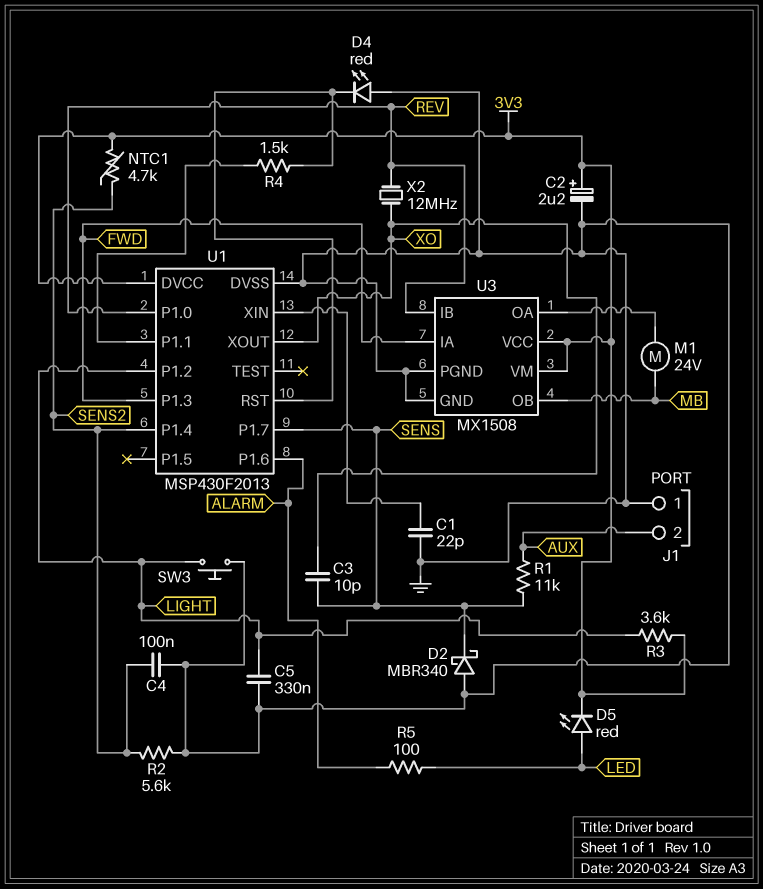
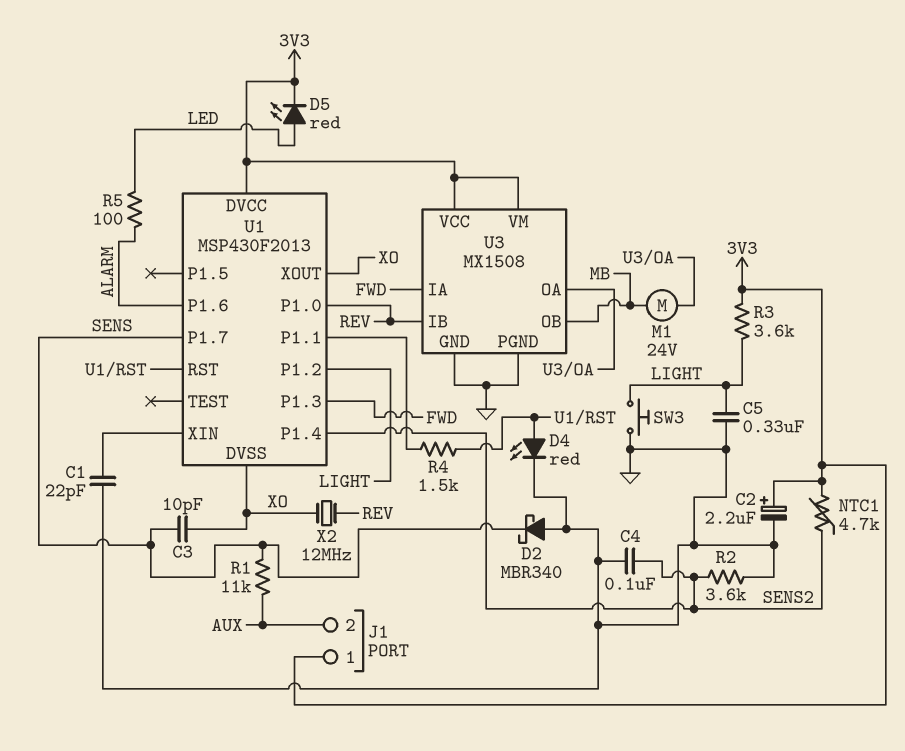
D4: LED red (A GND, K U1/RST) -> LED red (A U1/RST, K GND)
J1 pin 1: GND -> 3V3
R2: 5.6k (GND, SENS2) -> 3.6k (GND, SENS2)
U1 pin DVSS: GND -> XO

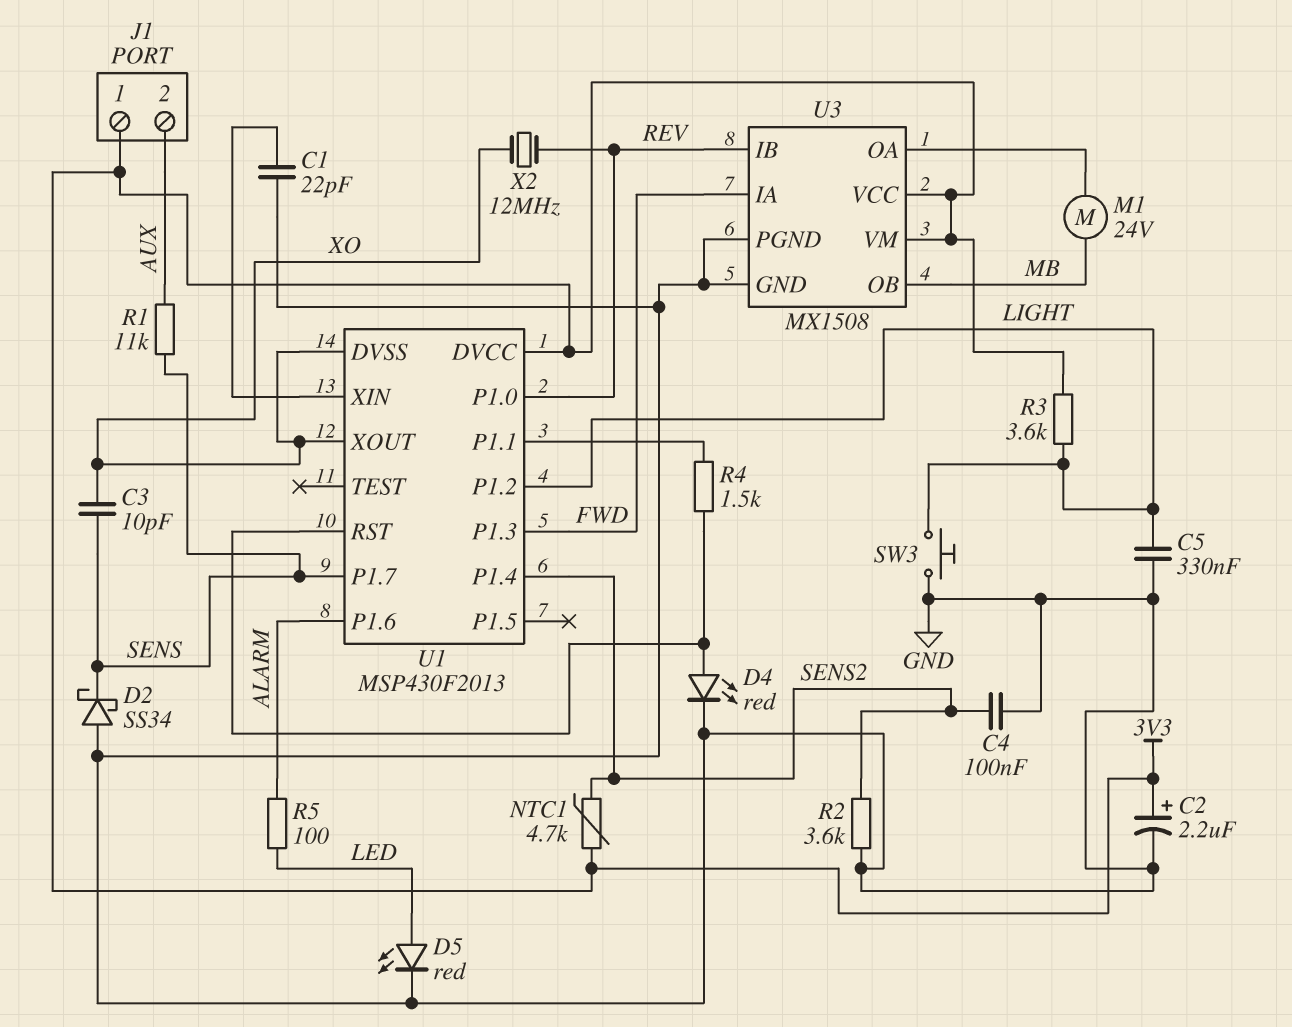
D2: schottky MBR340 (A GND, K SENS) -> schottky SS34 (A GND, K SENS)
D5: LED red (A LED, K 3V3) -> LED red (A LED, K GND)

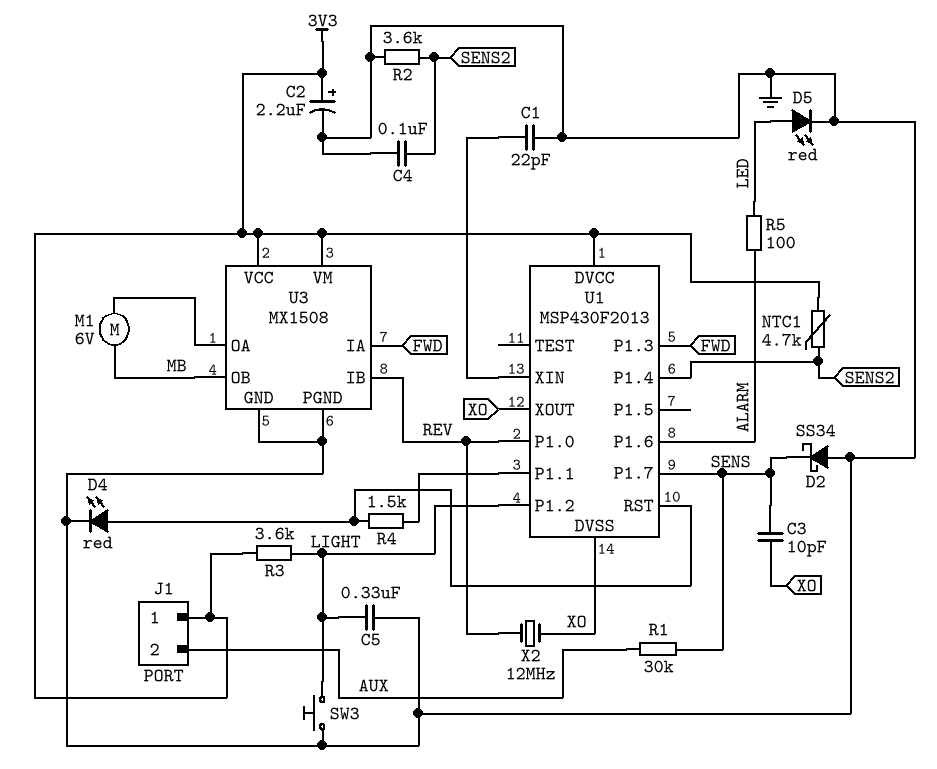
M1: motor 24V (MB, U3/OA) -> motor 6V (MB, U3/OA)
R1: 11k (AUX, SENS) -> 30k (AUX, SENS)

